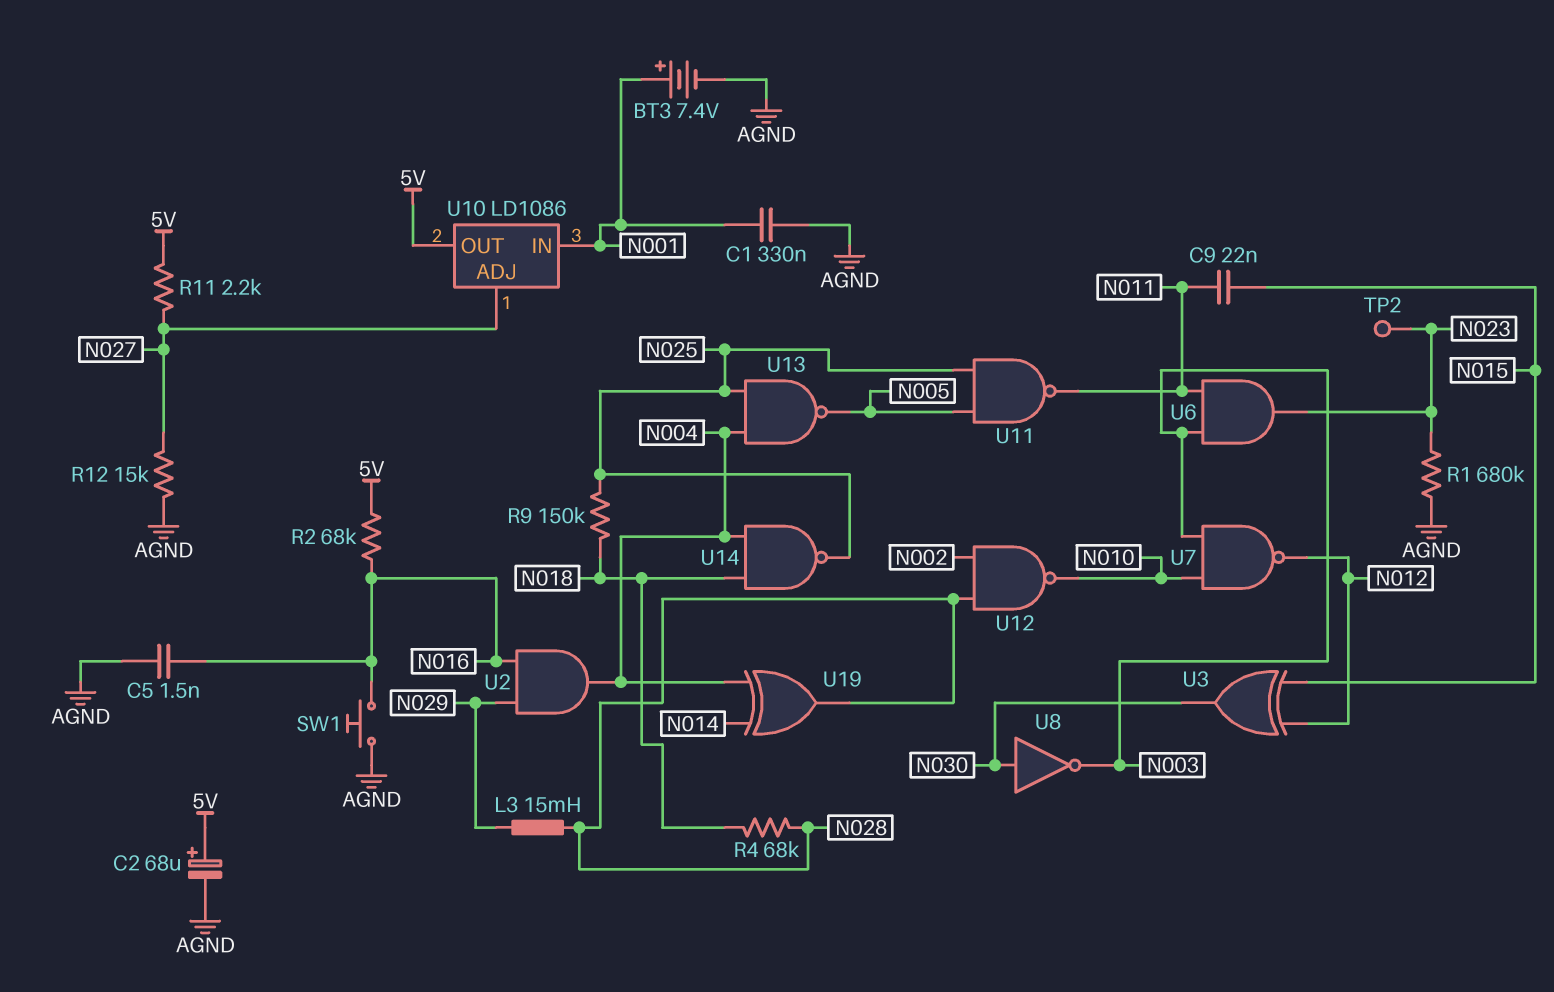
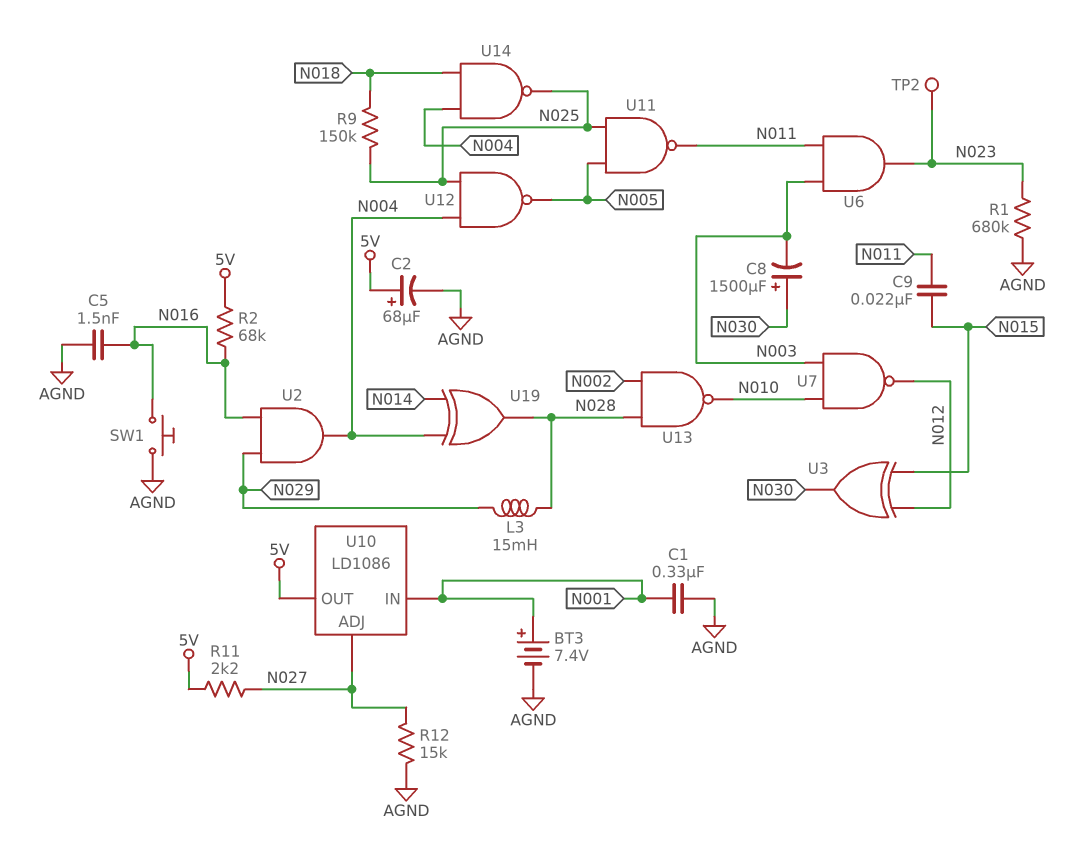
C8: none -> 1500uF (plus N030, minus N003)
R4: 68k (N018, N028) -> none
U8: NOT (in N030, out N003) -> none
U12: NAND (in N002, in N028, out N010) -> NAND (in N004, in N025, out N005)
U13: NAND (in N004, in N025, out N005) -> NAND (in N002, in N028, out N010)

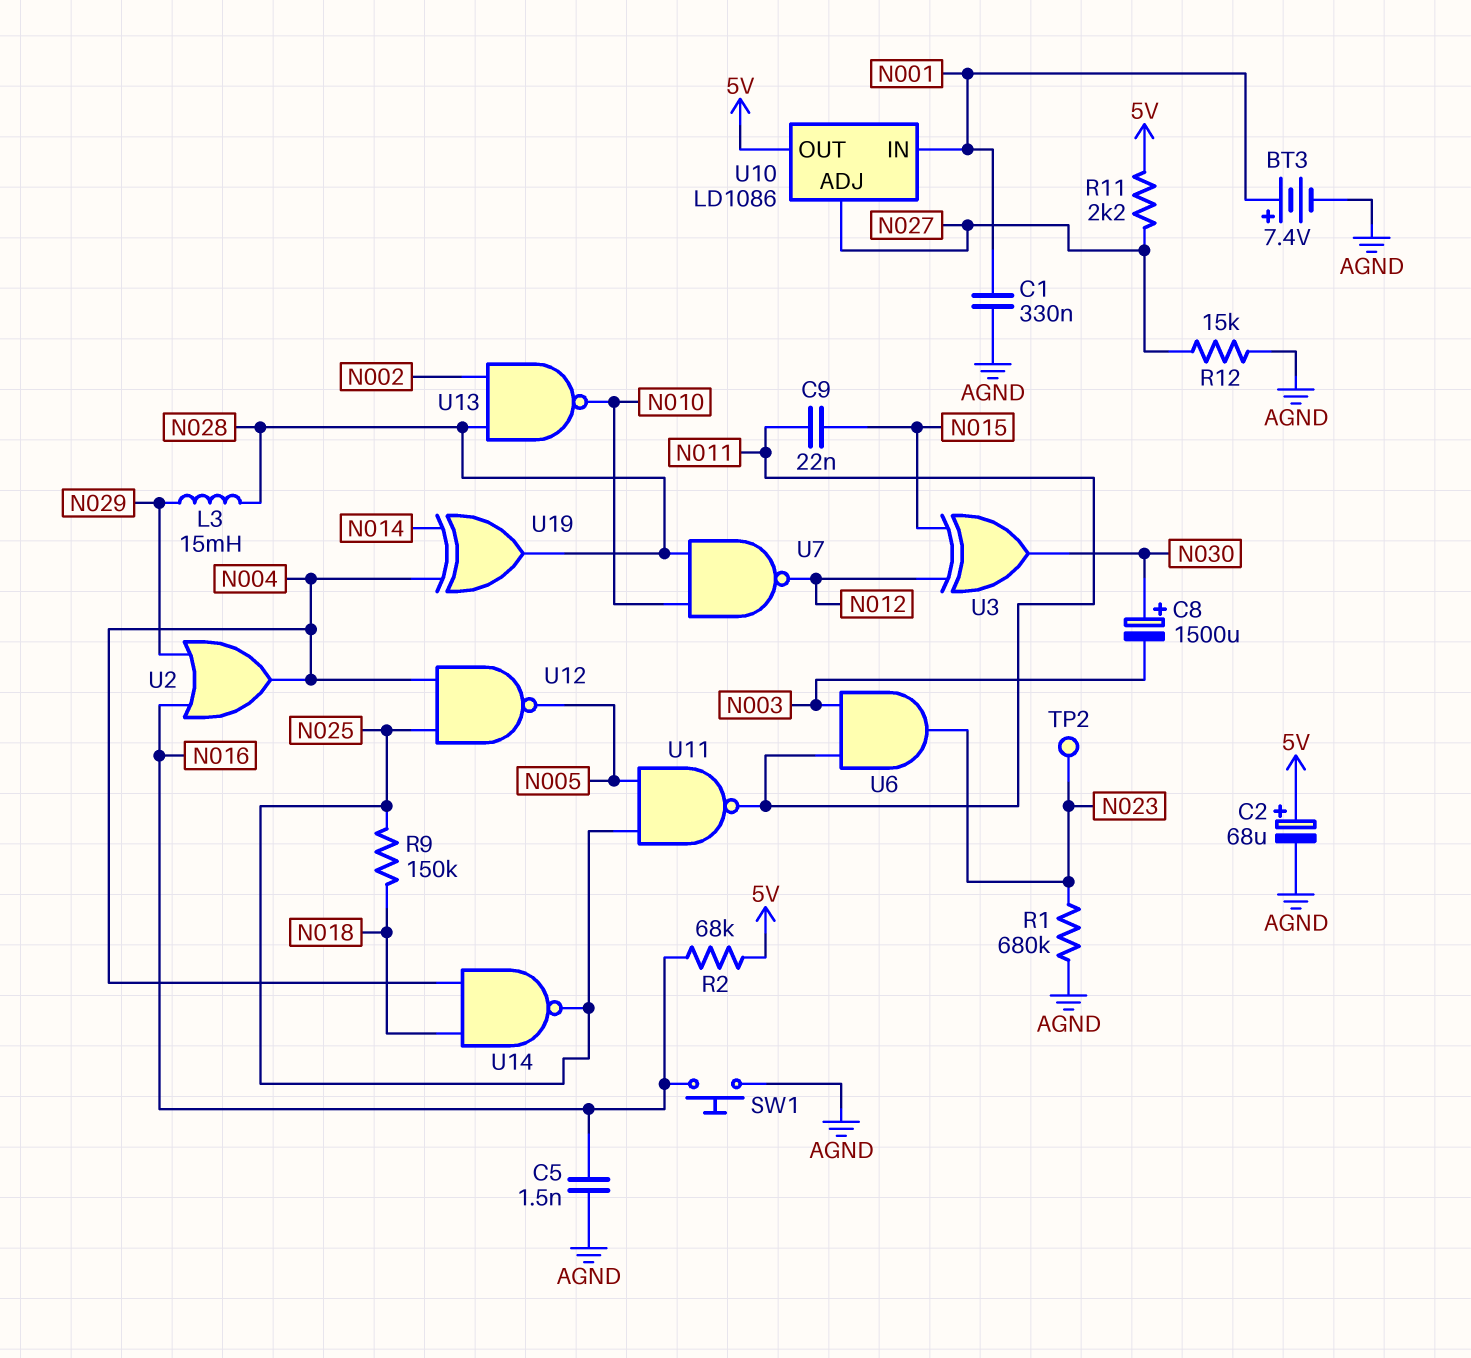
U2: AND (in N016, in N029, out N004) -> OR (in N016, in N029, out N004)
U7: NAND (in N003, in N010, out N012) -> NAND (in N010, in N028, out N012)

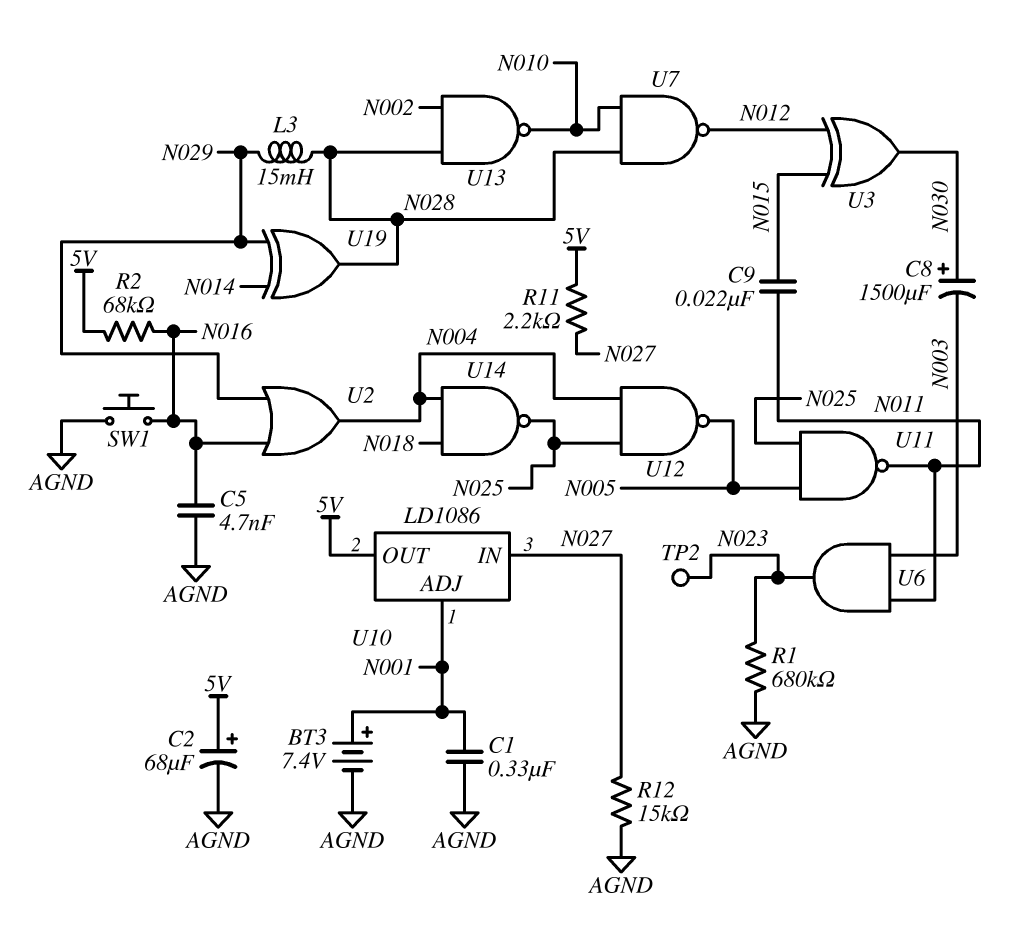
C5: 1.5nF (AGND, N016) -> 4.7nF (AGND, N016)
R9: 150k (N018, N025) -> none
U10 pin ADJ: N027 -> N001
U10 pin IN: N001 -> N027
U19: XOR (in N004, in N014, out N028) -> XOR (in N014, in N029, out N028)

